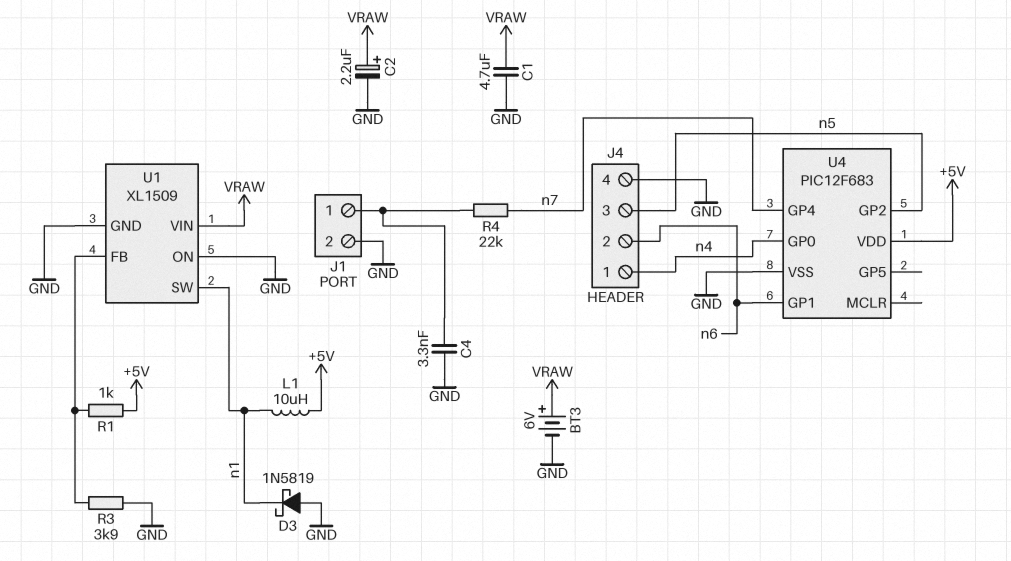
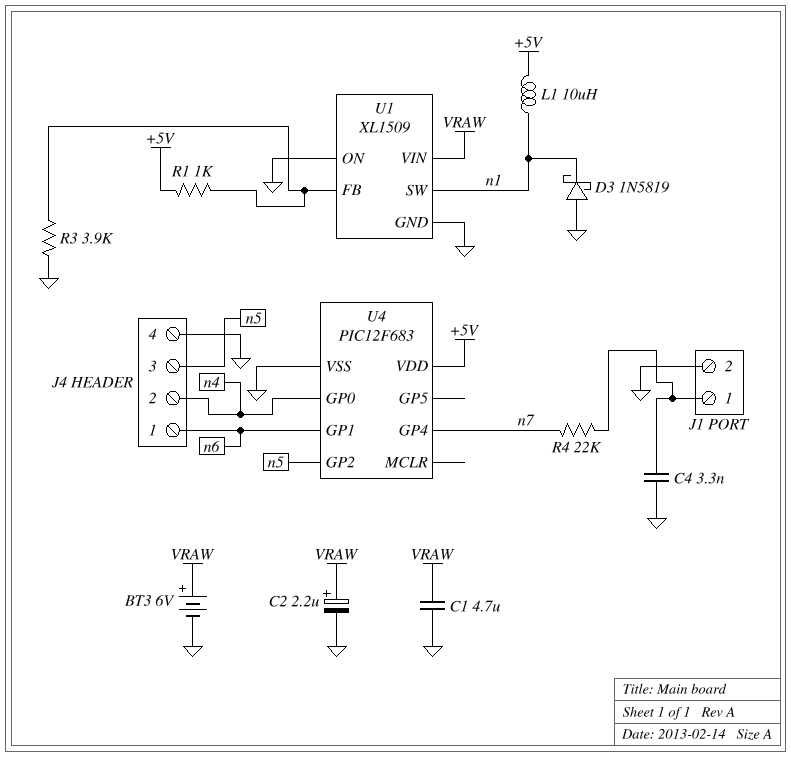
J4 pin 1: n4 -> n6
J4 pin 2: n6 -> n4

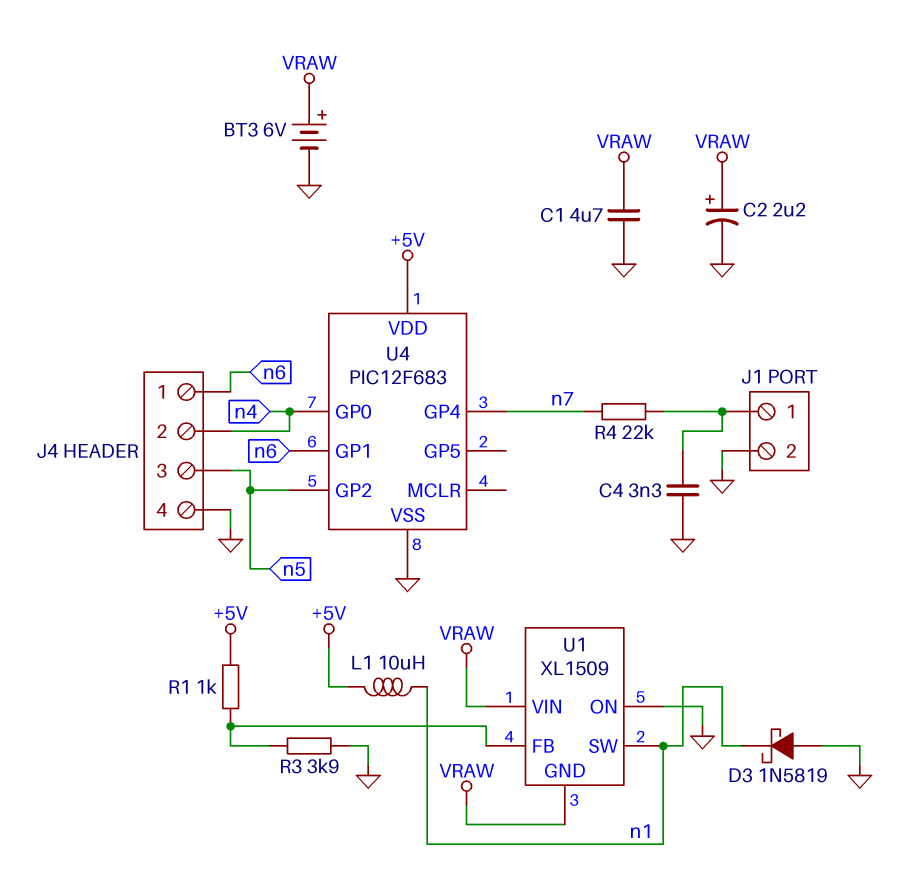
U1 pin GND: GND -> VRAW

